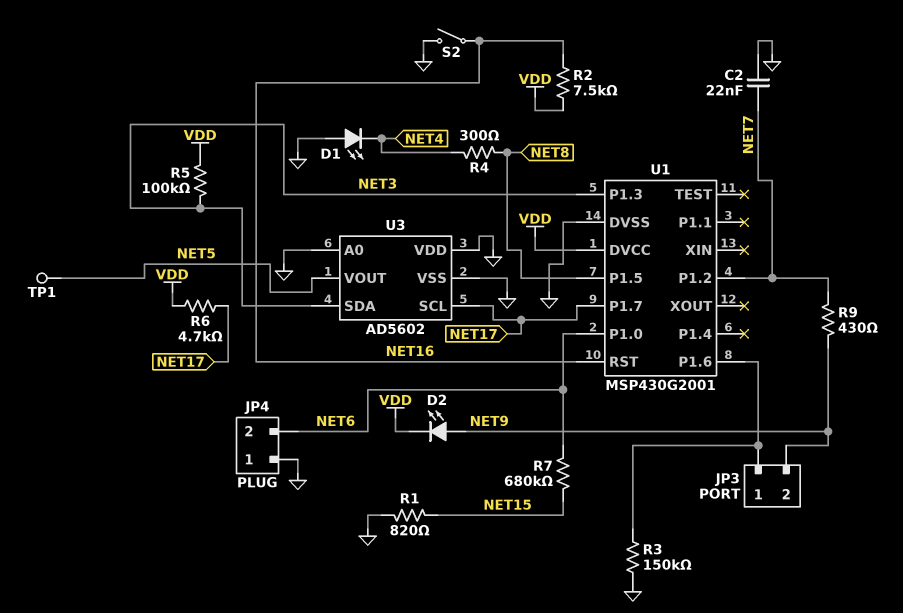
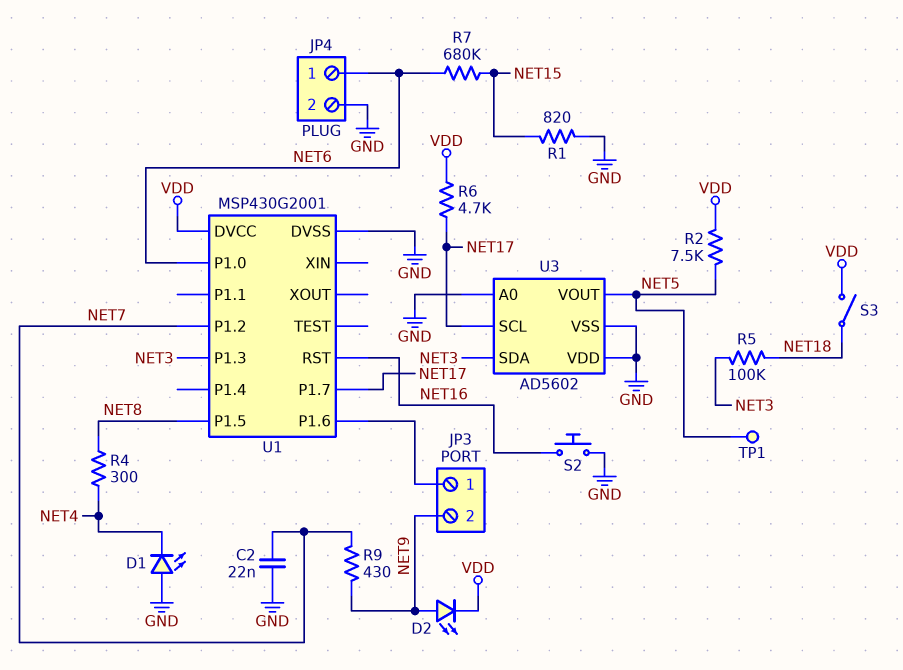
JP4 pin 1: GND -> NET6
JP4 pin 2: NET6 -> GND
R2: 7.5k (NET16, VDD) -> 7.5k (NET5, VDD)
R3: 150k (GND, JP3/1) -> none
R5: 100k (NET3, VDD) -> 100k (NET3, NET18)
S2: switch (GND, NET16) -> button (GND, NET16)
S3: none -> switch (NET18, VDD)

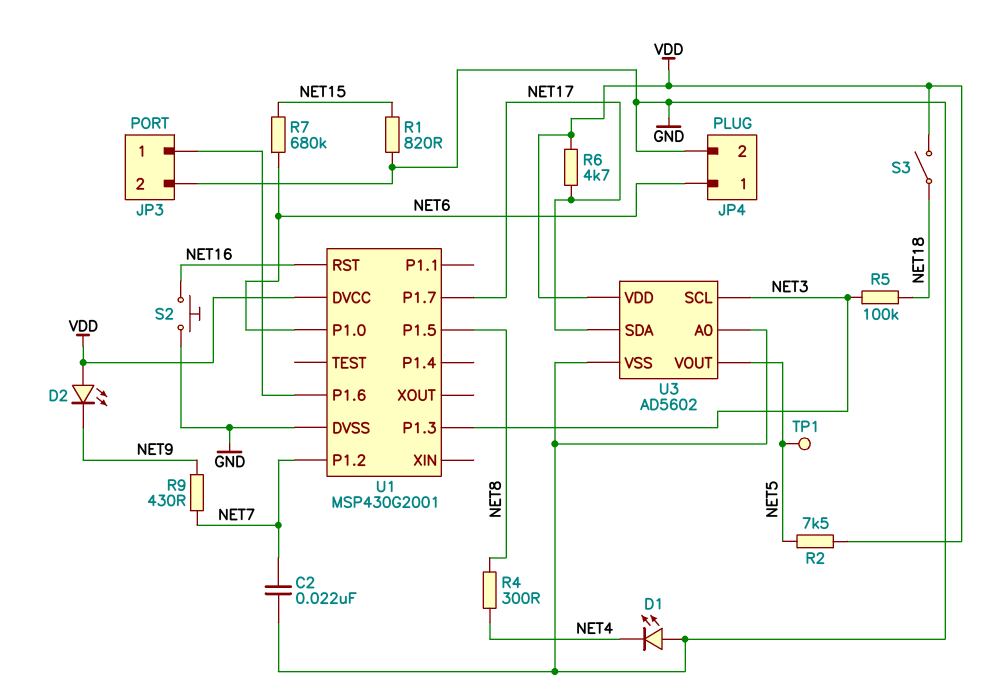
D2: LED (A NET9, K VDD) -> LED (A VDD, K NET9)
JP3 pin 2: NET9 -> GND
U3 pin SCL: NET17 -> NET3
U3 pin SDA: NET3 -> NET17
U3 pin VDD: GND -> VDD

